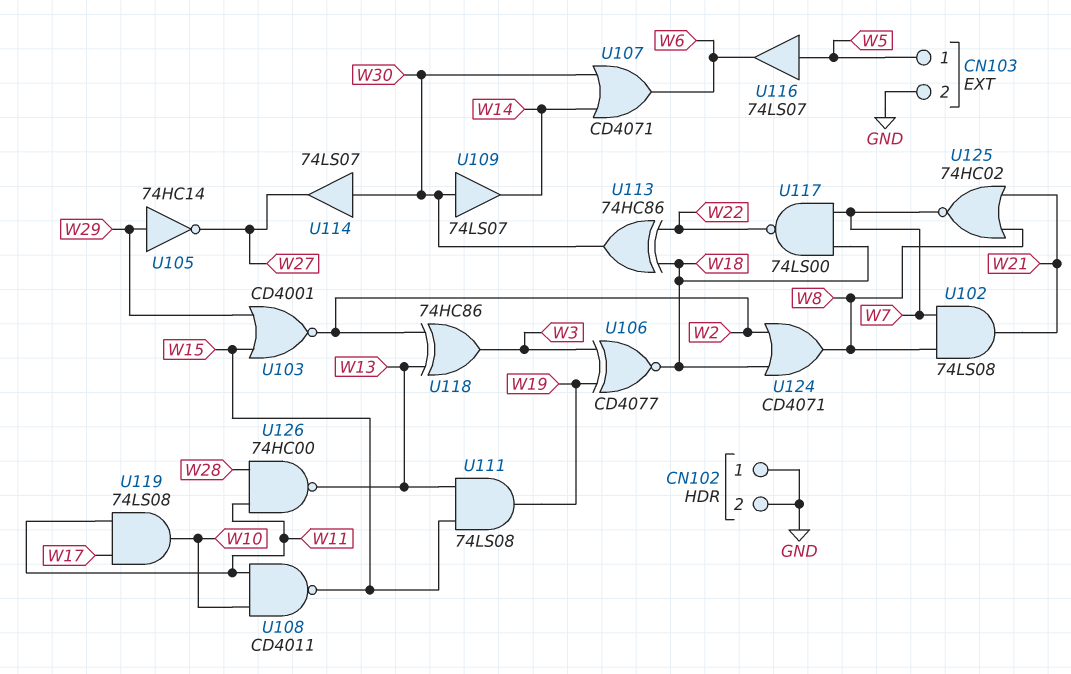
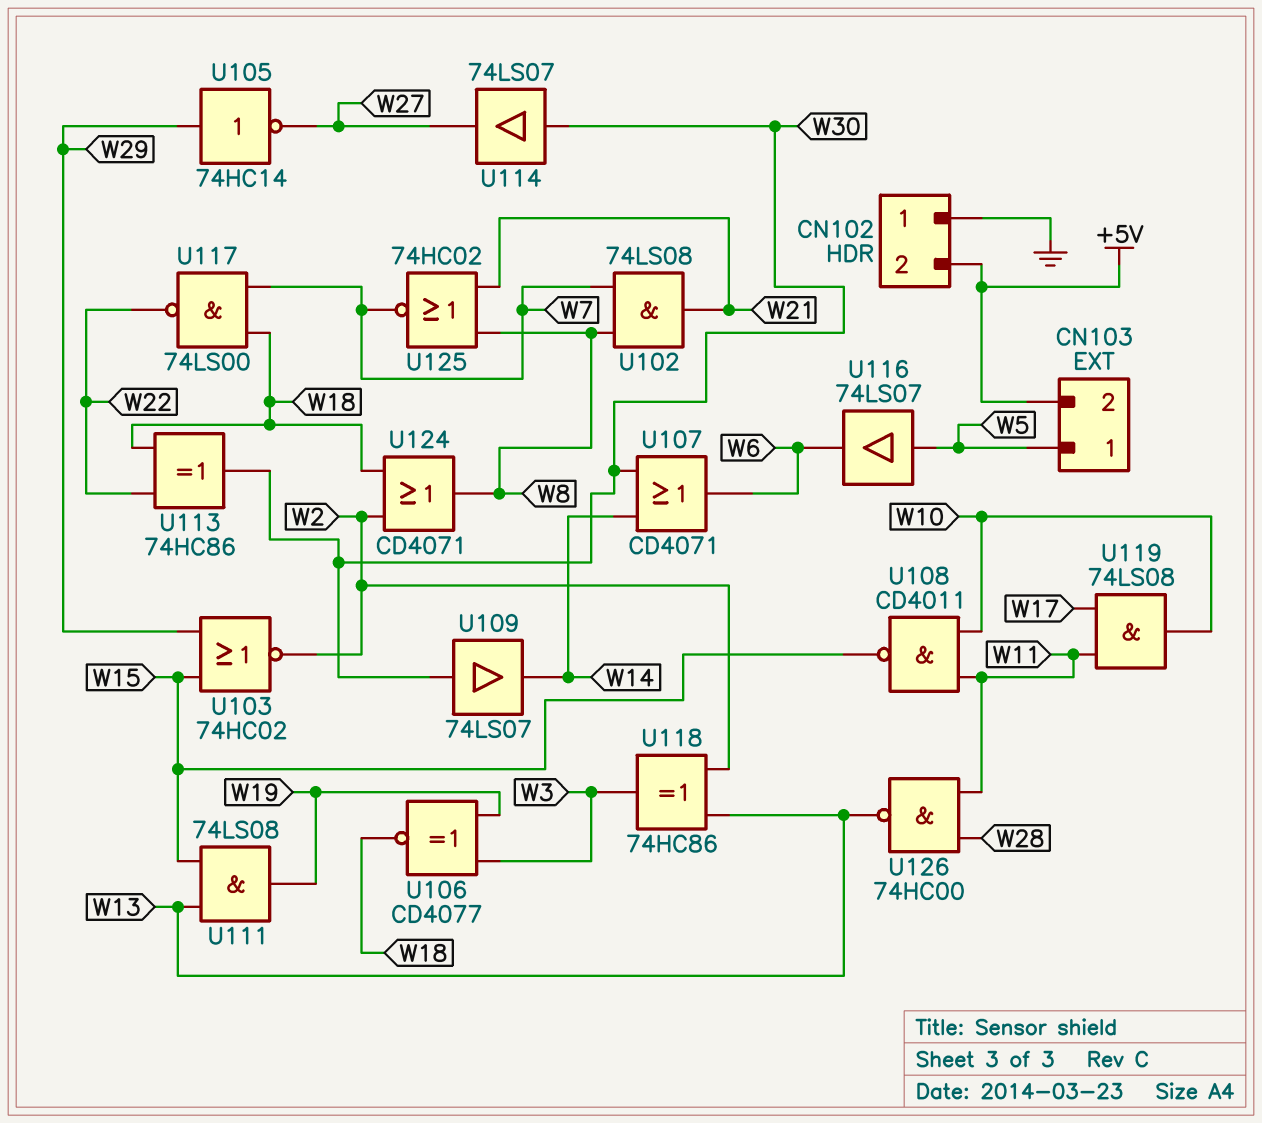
CN102 pin 2: GND -> +5V
CN103 pin 2: GND -> +5V
U103: NOR CD4001 (in W15, in W29, out W2) -> NOR 74HC02 (in W15, in W29, out W2)

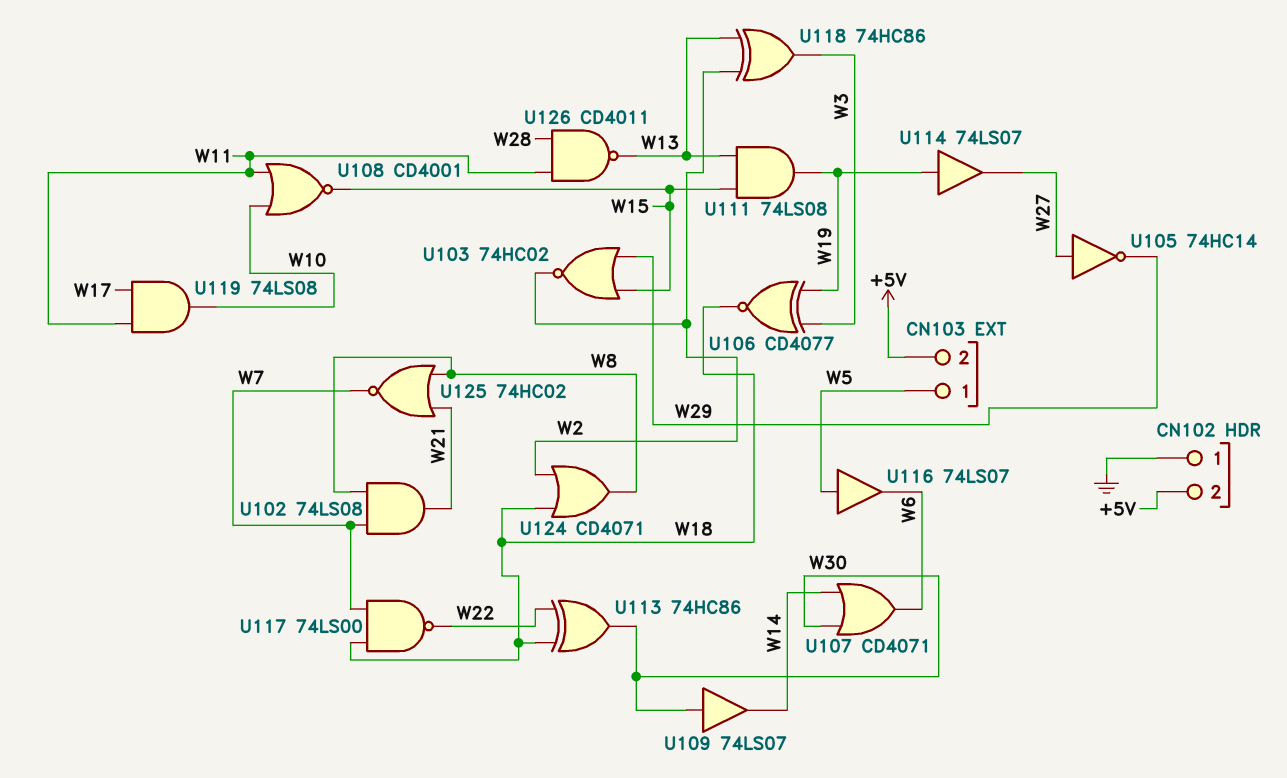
U105: NOT 74HC14 (in W29, out W27) -> NOT 74HC14 (in W27, out W29)
U108: NAND CD4011 (in W10, in W11, out W15) -> NOR CD4001 (in W10, in W11, out W15)
U114: buffer 74LS07 (in W30, out W27) -> buffer 74LS07 (in W19, out W27)
U126: NAND 74HC00 (in W11, in W28, out W13) -> NAND CD4011 (in W11, in W28, out W13)

